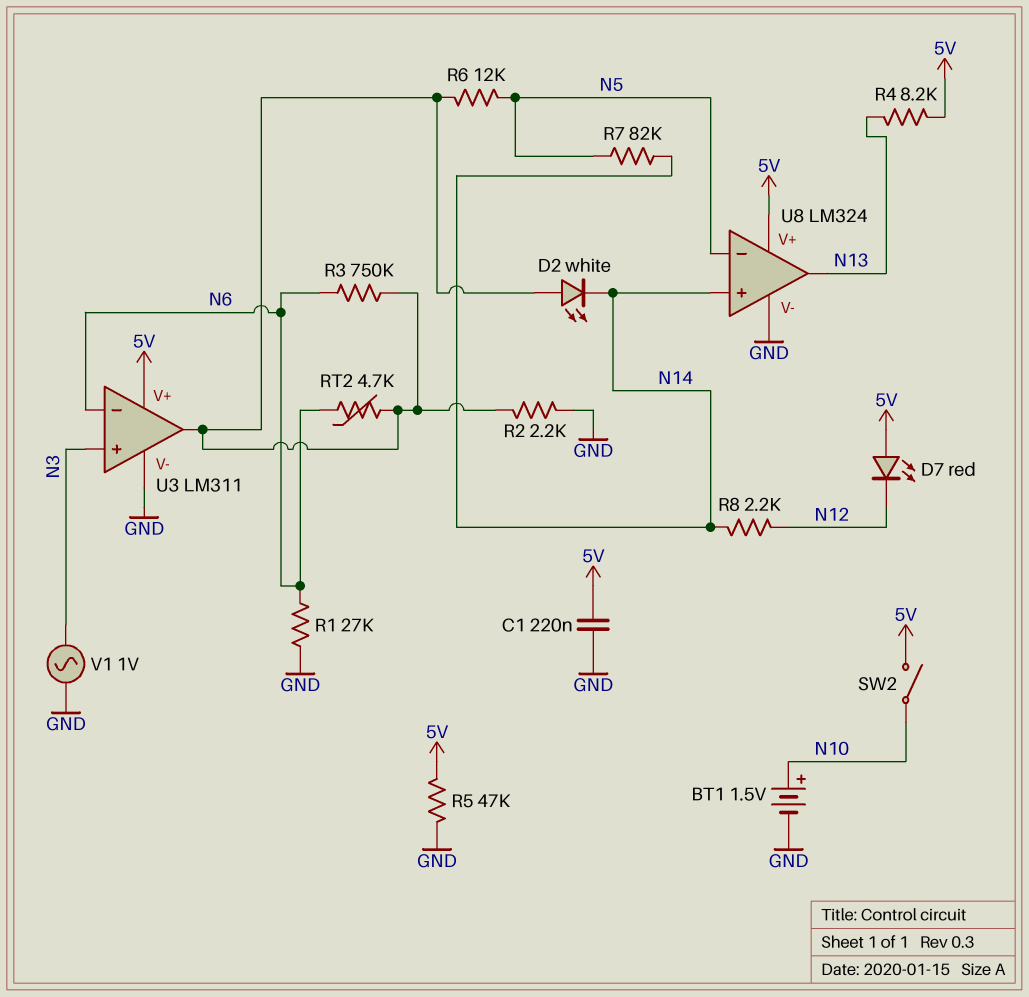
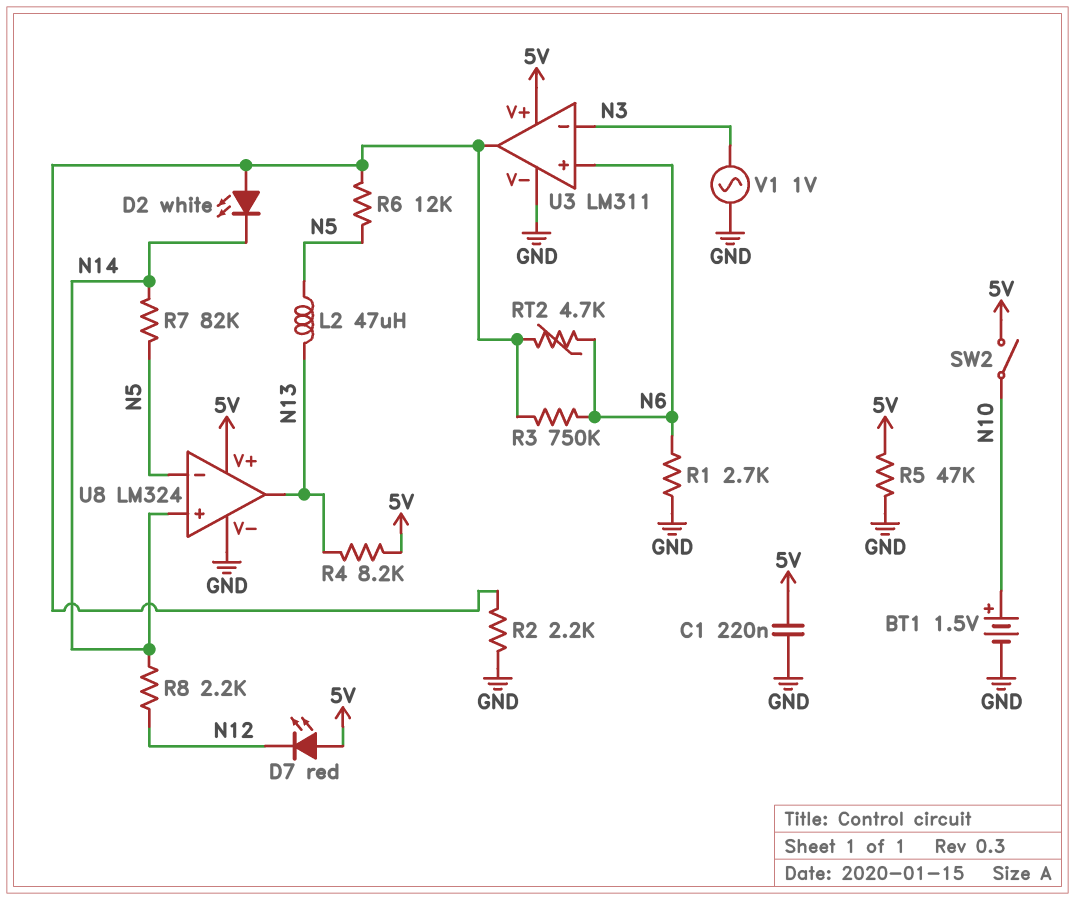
L2: none -> 47uH (N5, N13)
R1: 27k (GND, N6) -> 2.7k (GND, N6)
U3 pin in+: N3 -> N6
U3 pin in-: N6 -> N3

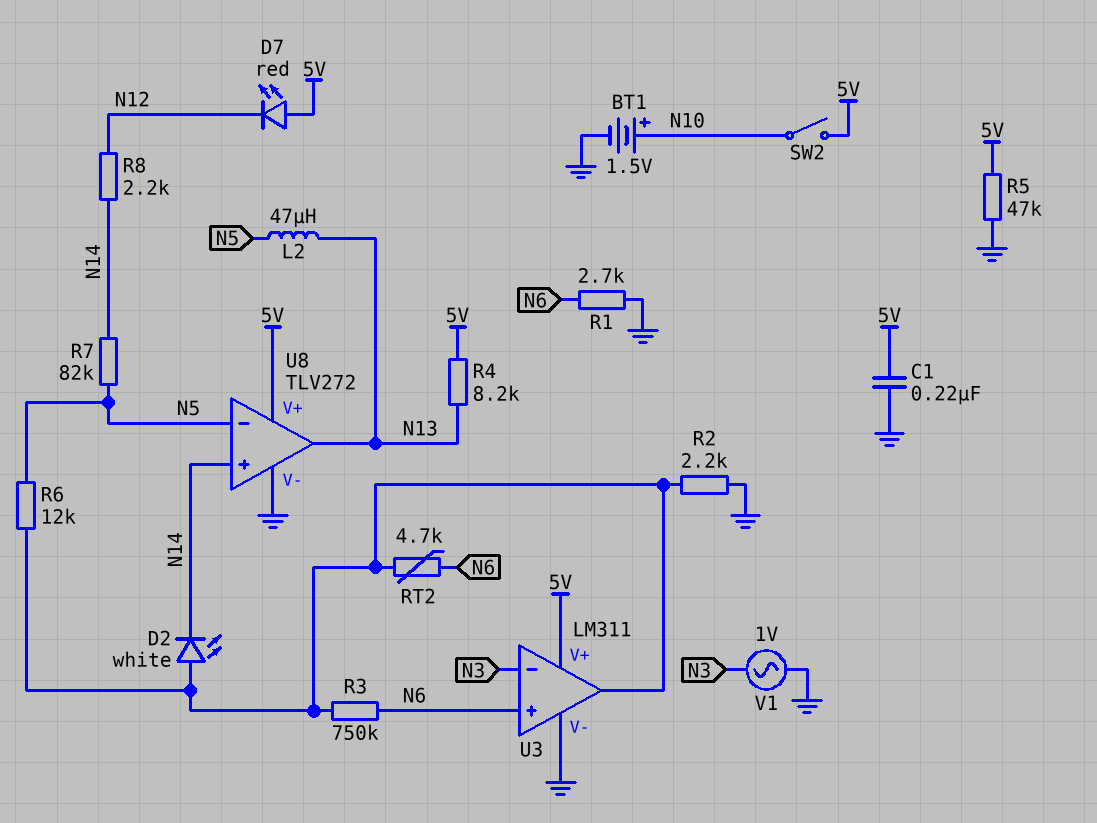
U8: LM324 -> TLV272

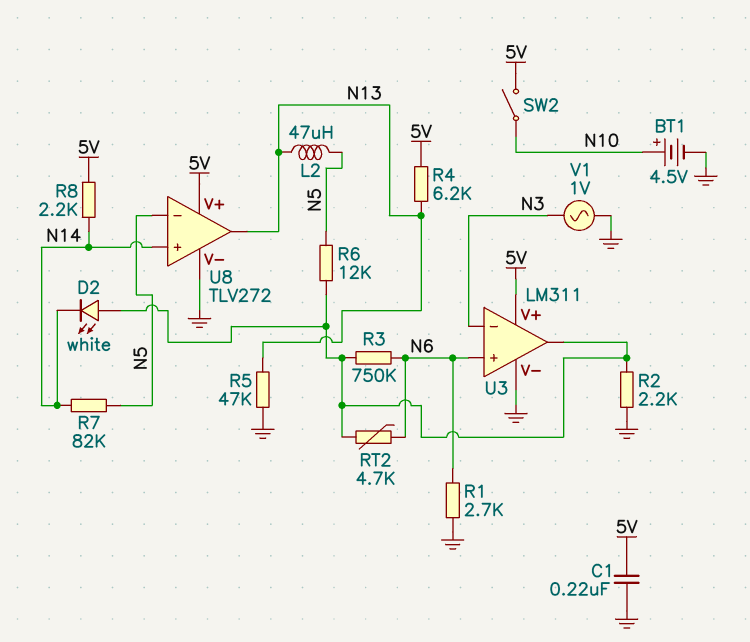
BT1: 1.5V (plus N10, minus GND) -> 4.5V (plus N10, minus GND)
D7: LED red (A 5V, K N12) -> none
R4: 8.2k (5V, N13) -> 6.2k (5V, N13)
R5: 47k (5V, GND) -> 47k (GND, N13)
R8: 2.2k (N12, N14) -> 2.2k (5V, N14)

